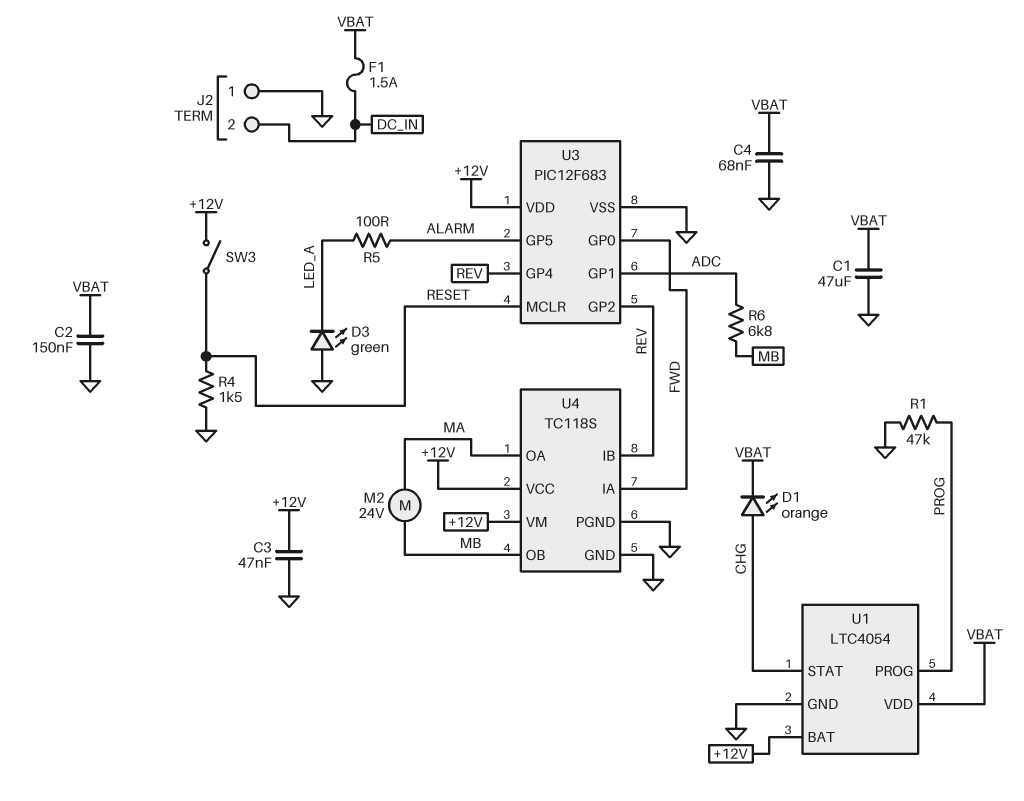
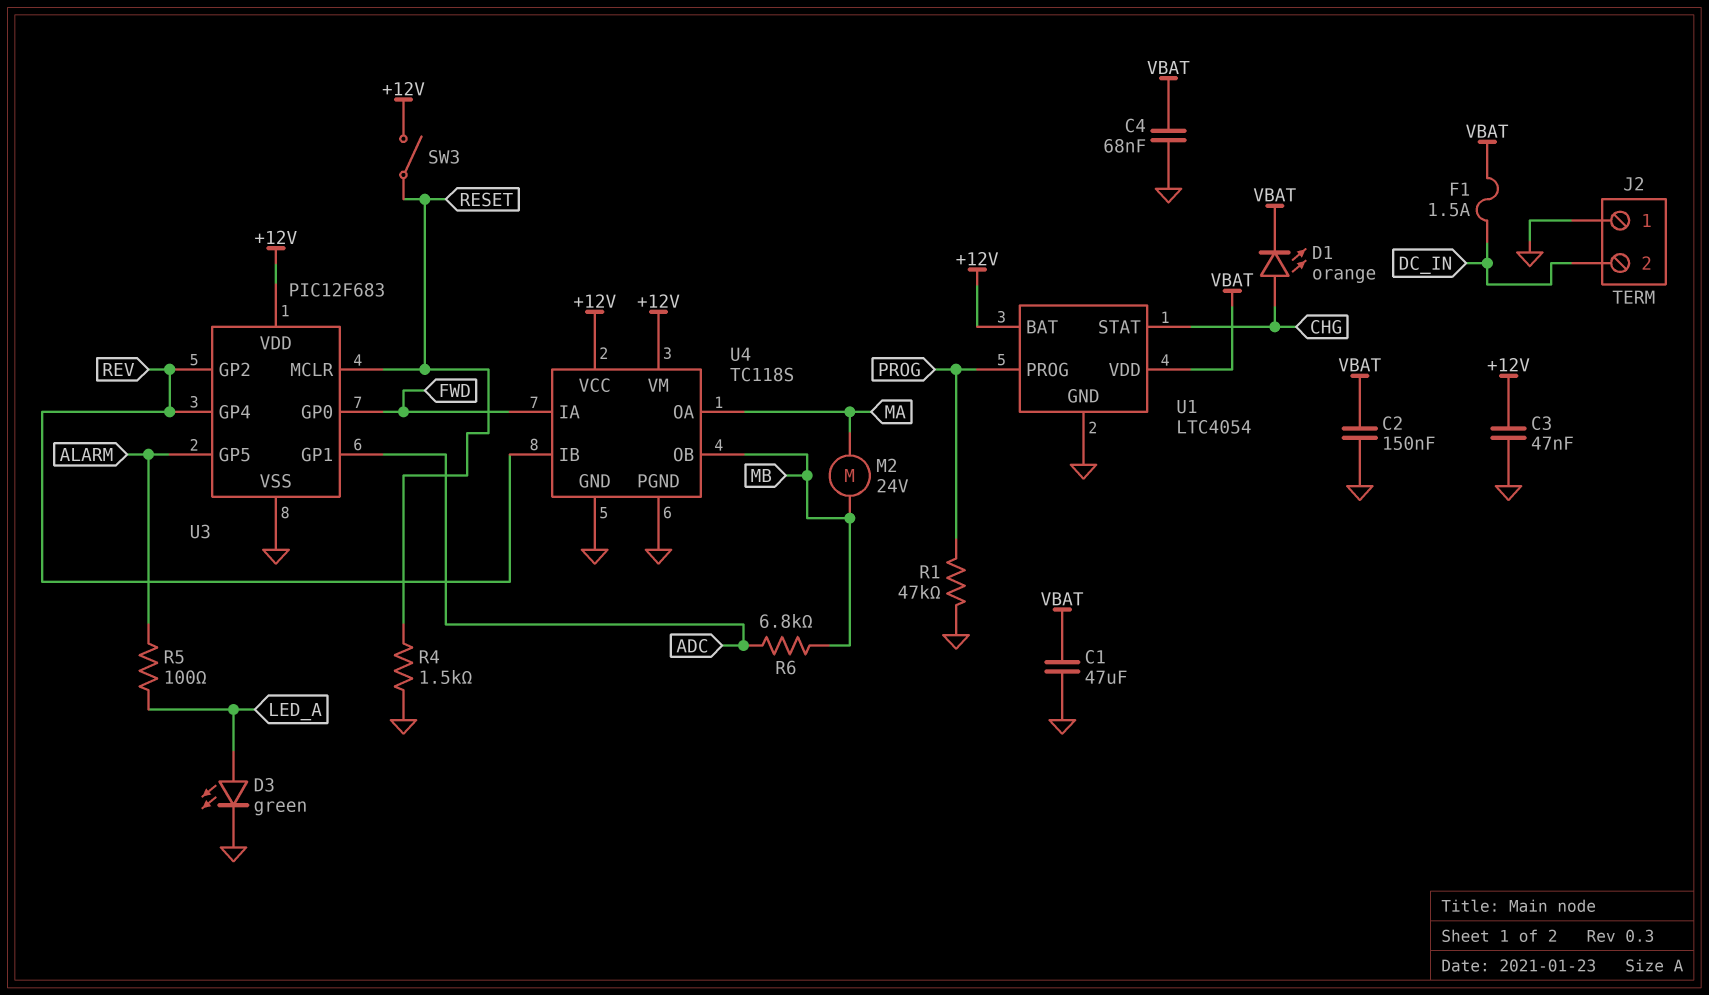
D3: LED green (A GND, K LED_A) -> LED green (A LED_A, K GND)

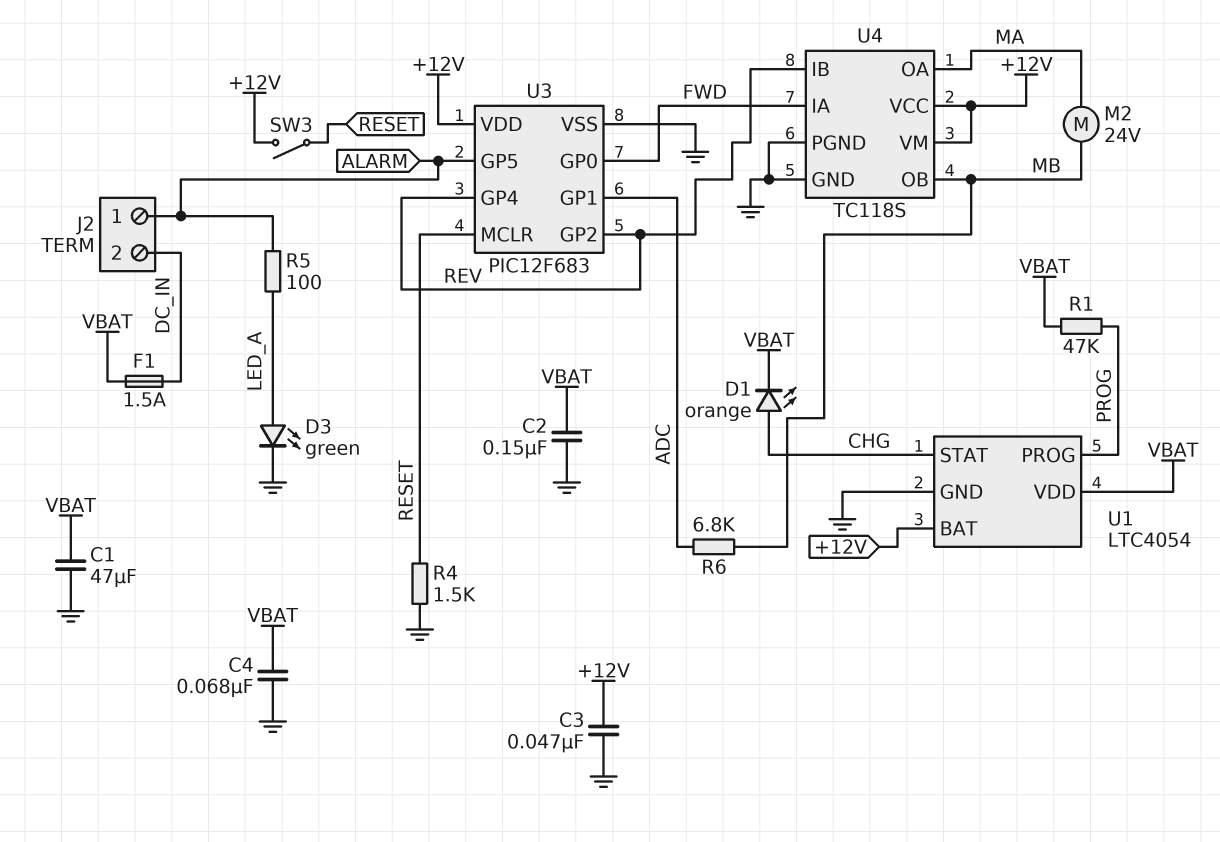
J2 pin 1: GND -> ALARM
R1: 47k (GND, PROG) -> 47k (PROG, VBAT)

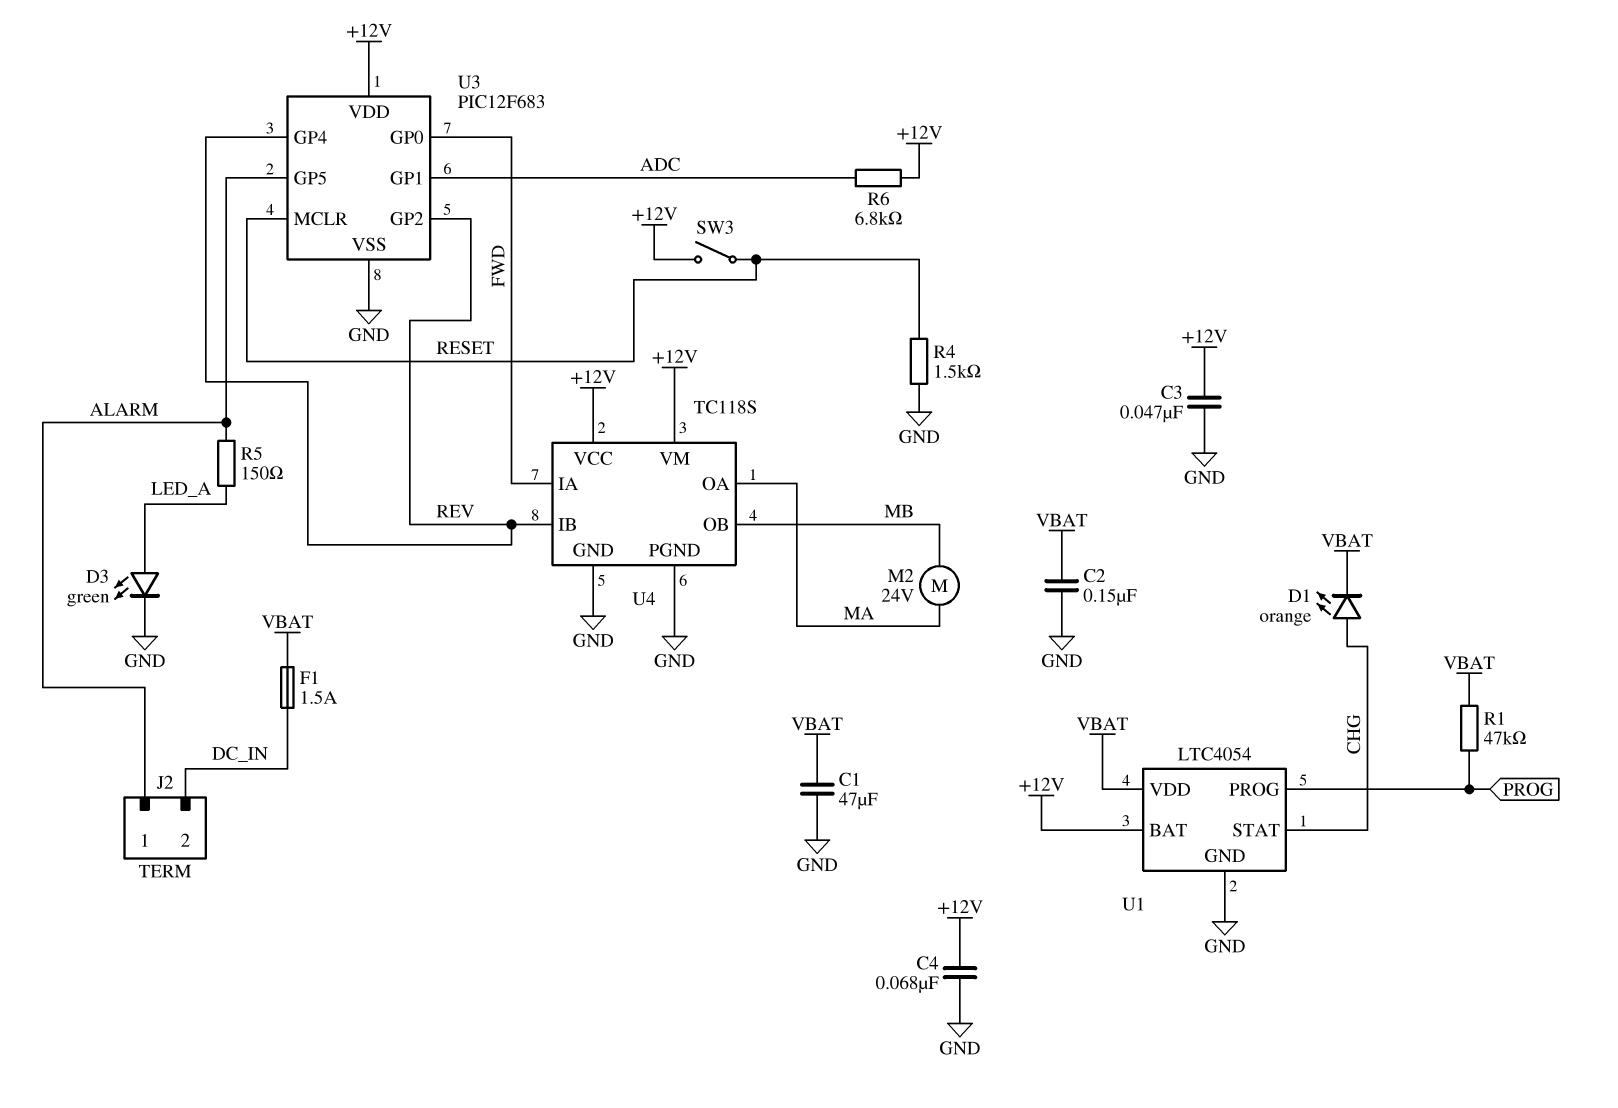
C4: 68nF (GND, VBAT) -> 68nF (+12V, GND)
R5: 100 (ALARM, LED_A) -> 150 (ALARM, LED_A)
R6: 6.8k (ADC, MB) -> 6.8k (+12V, ADC)

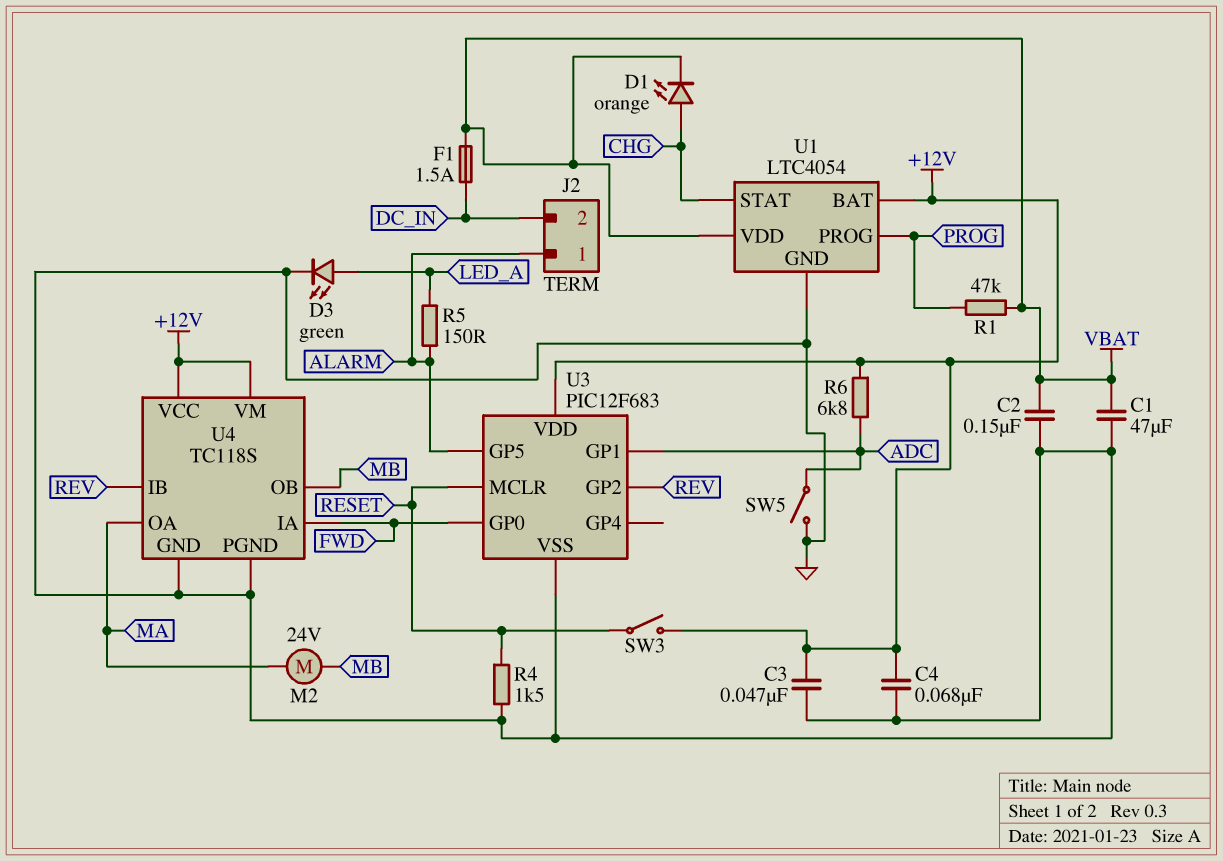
SW5: none -> switch (ADC, GND)
U3 pin GP4: REV -> none

